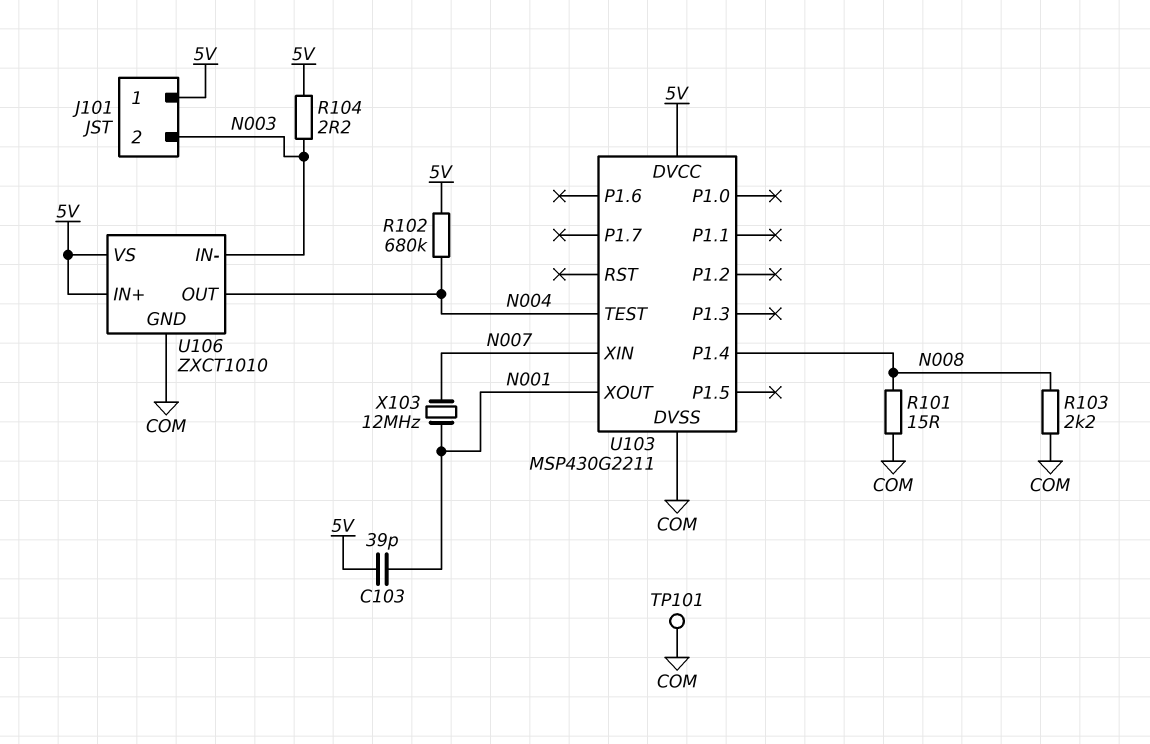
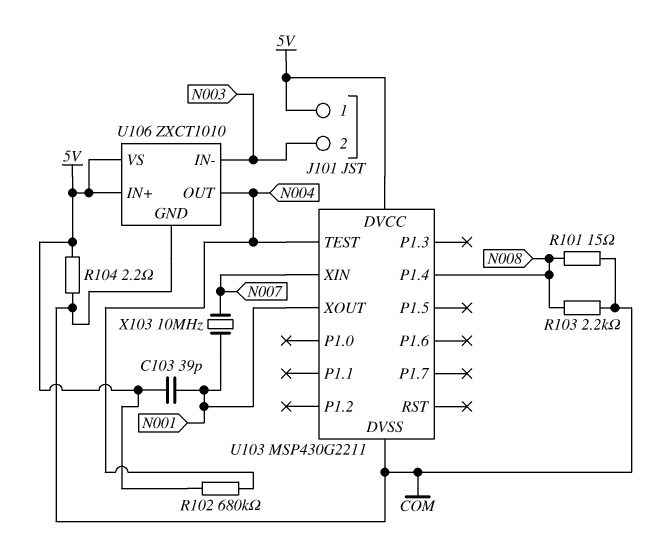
R104: 2.2 (5V, N003) -> 2.2 (5V, COM)
TP101: test point (COM) -> none
X103: 12MHz (N001, N007) -> 10MHz (N001, N007)

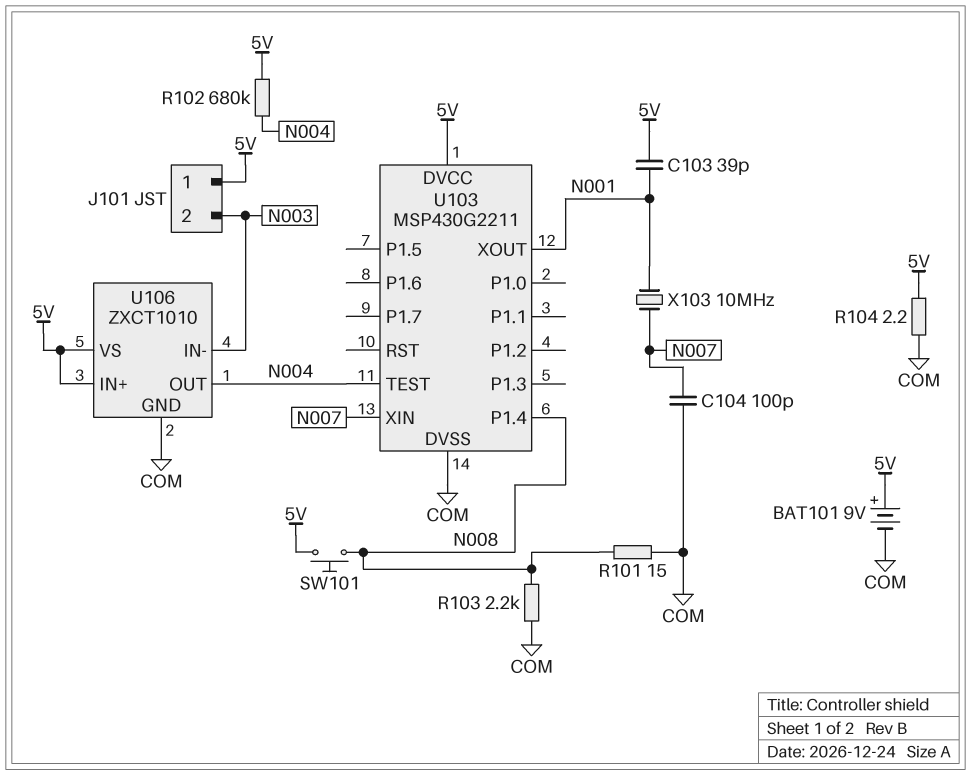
BAT101: none -> 9V (plus 5V, minus COM)
C104: none -> 100pF (COM, N007)
SW101: none -> button (5V, N008)

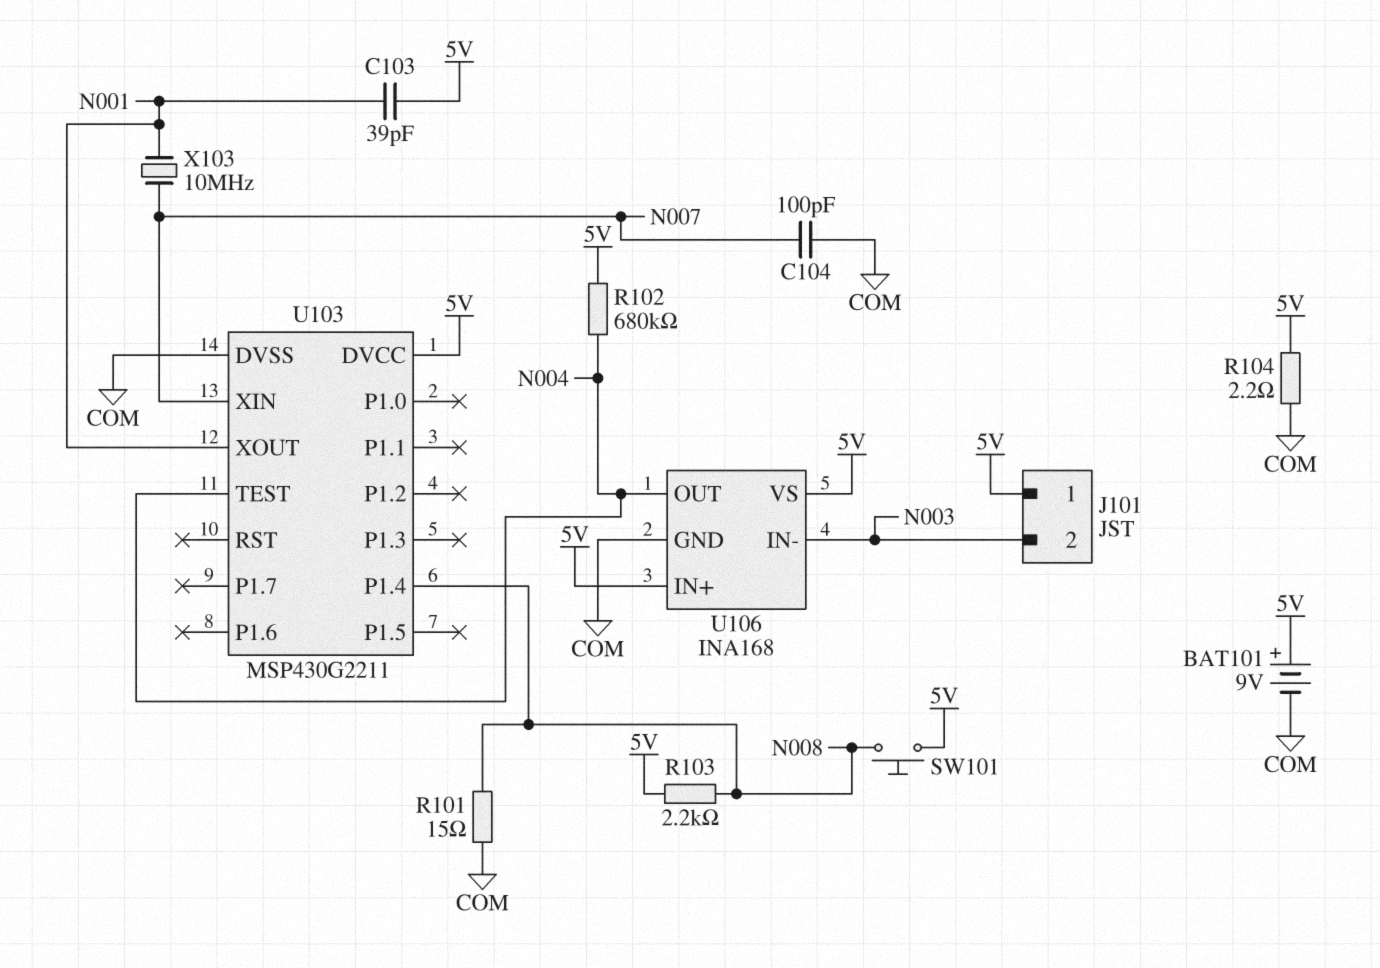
R103: 2.2k (COM, N008) -> 2.2k (5V, N008)
U106: ZXCT1010 -> INA168

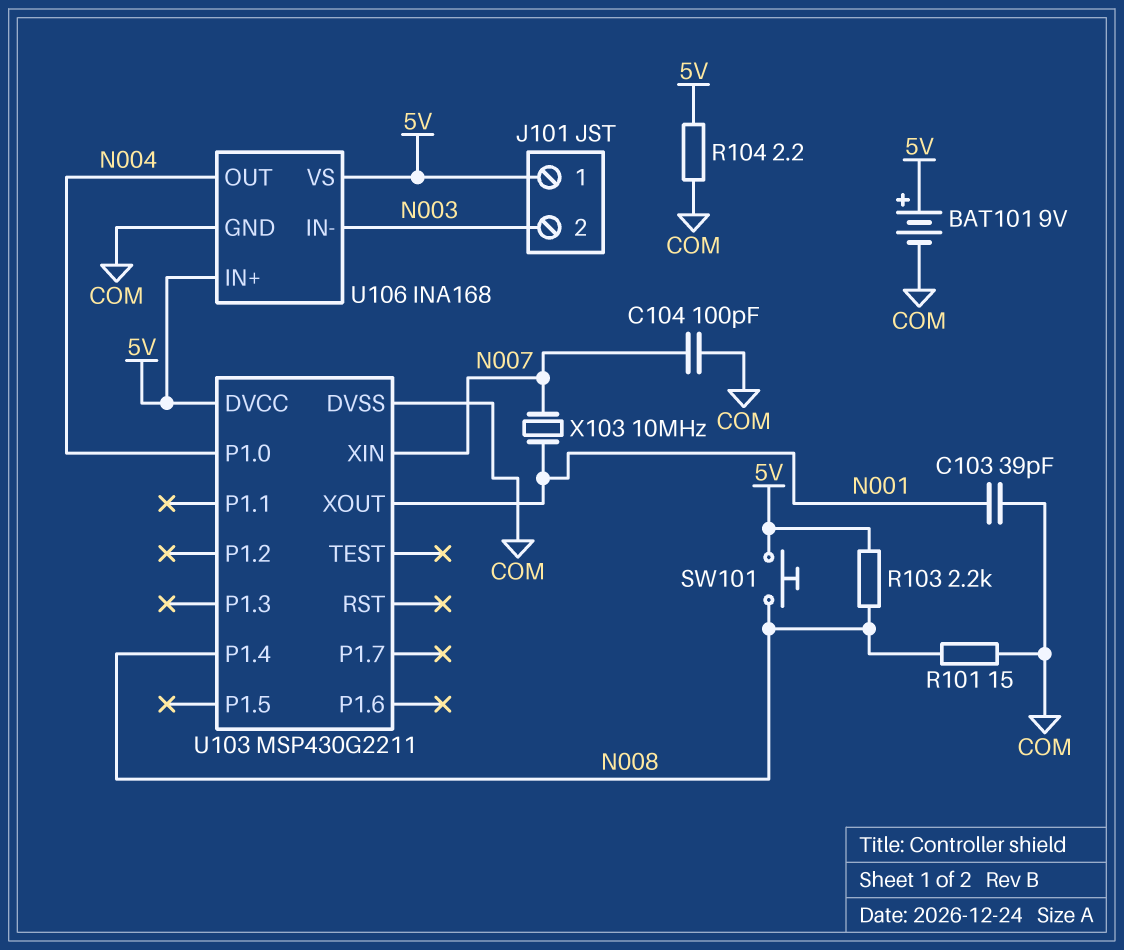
C103: 39pF (5V, N001) -> 39pF (COM, N001)
R102: 680k (5V, N004) -> none
U103 pin P1.0: none -> N004
U103 pin TEST: N004 -> none

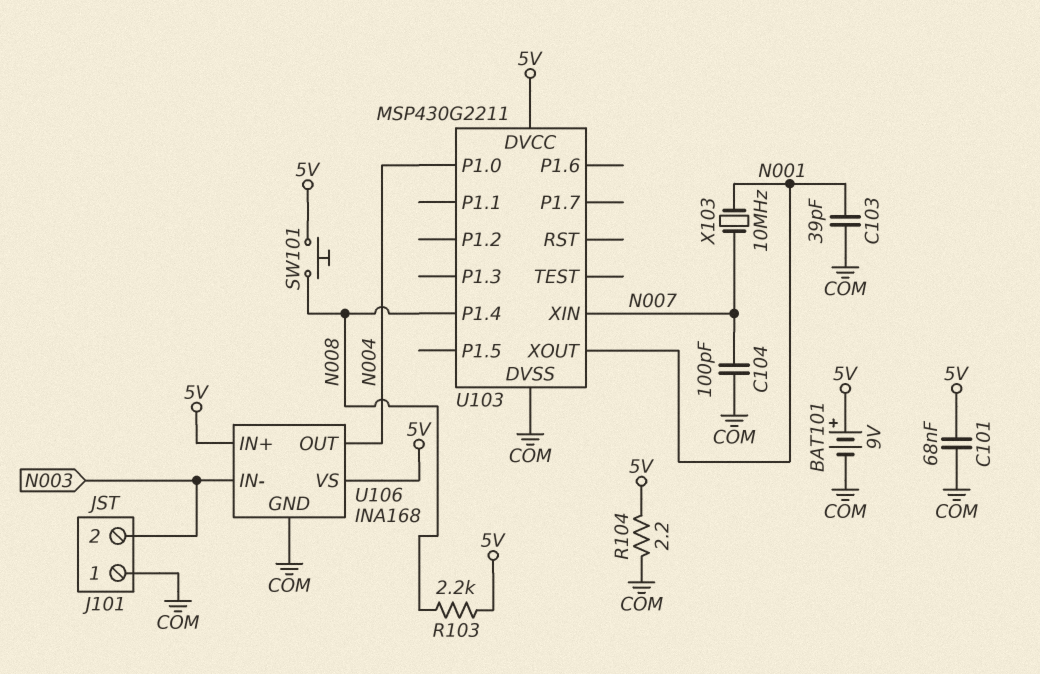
C101: none -> 68nF (5V, COM)
J101 pin 1: 5V -> COM
R101: 15 (COM, N008) -> none

